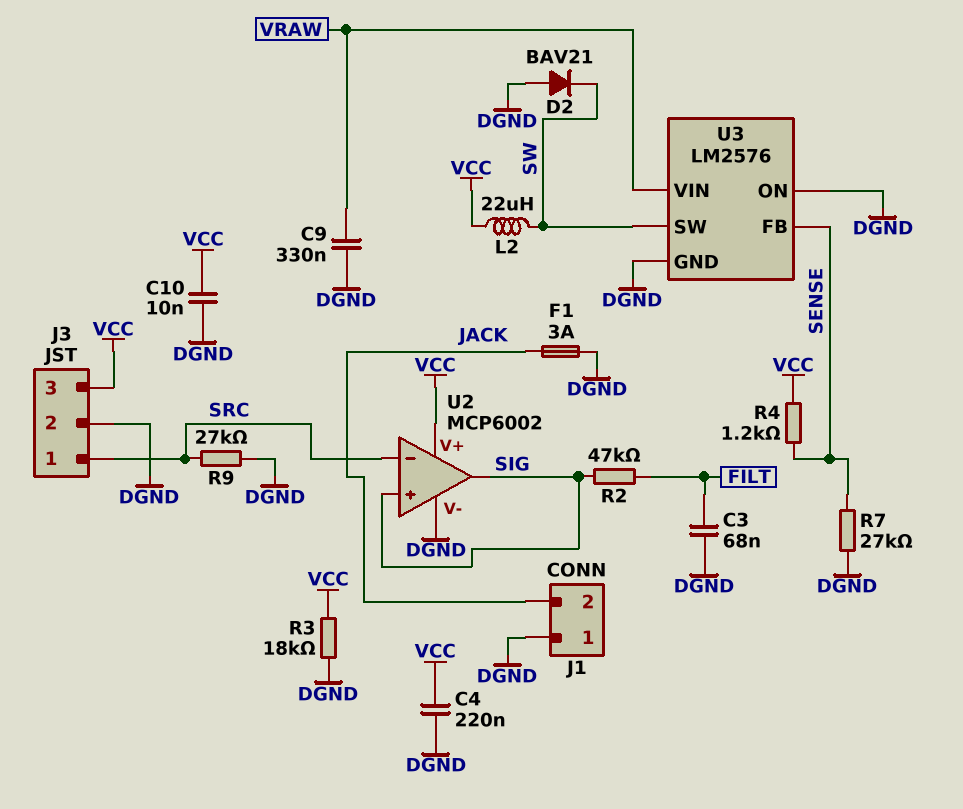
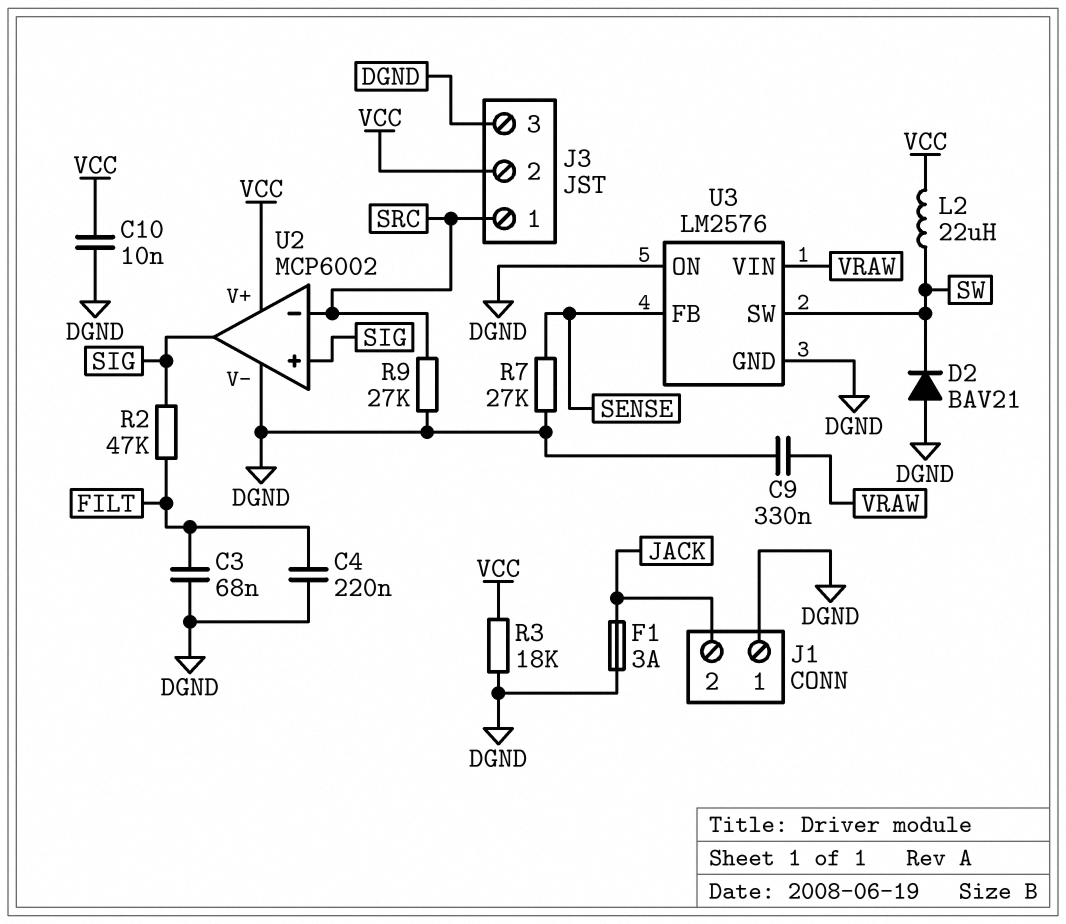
C4: 220nF (DGND, VCC) -> 220nF (DGND, FILT)
J3 pin 2: DGND -> VCC
J3 pin 3: VCC -> DGND
R4: 1.2k (SENSE, VCC) -> none

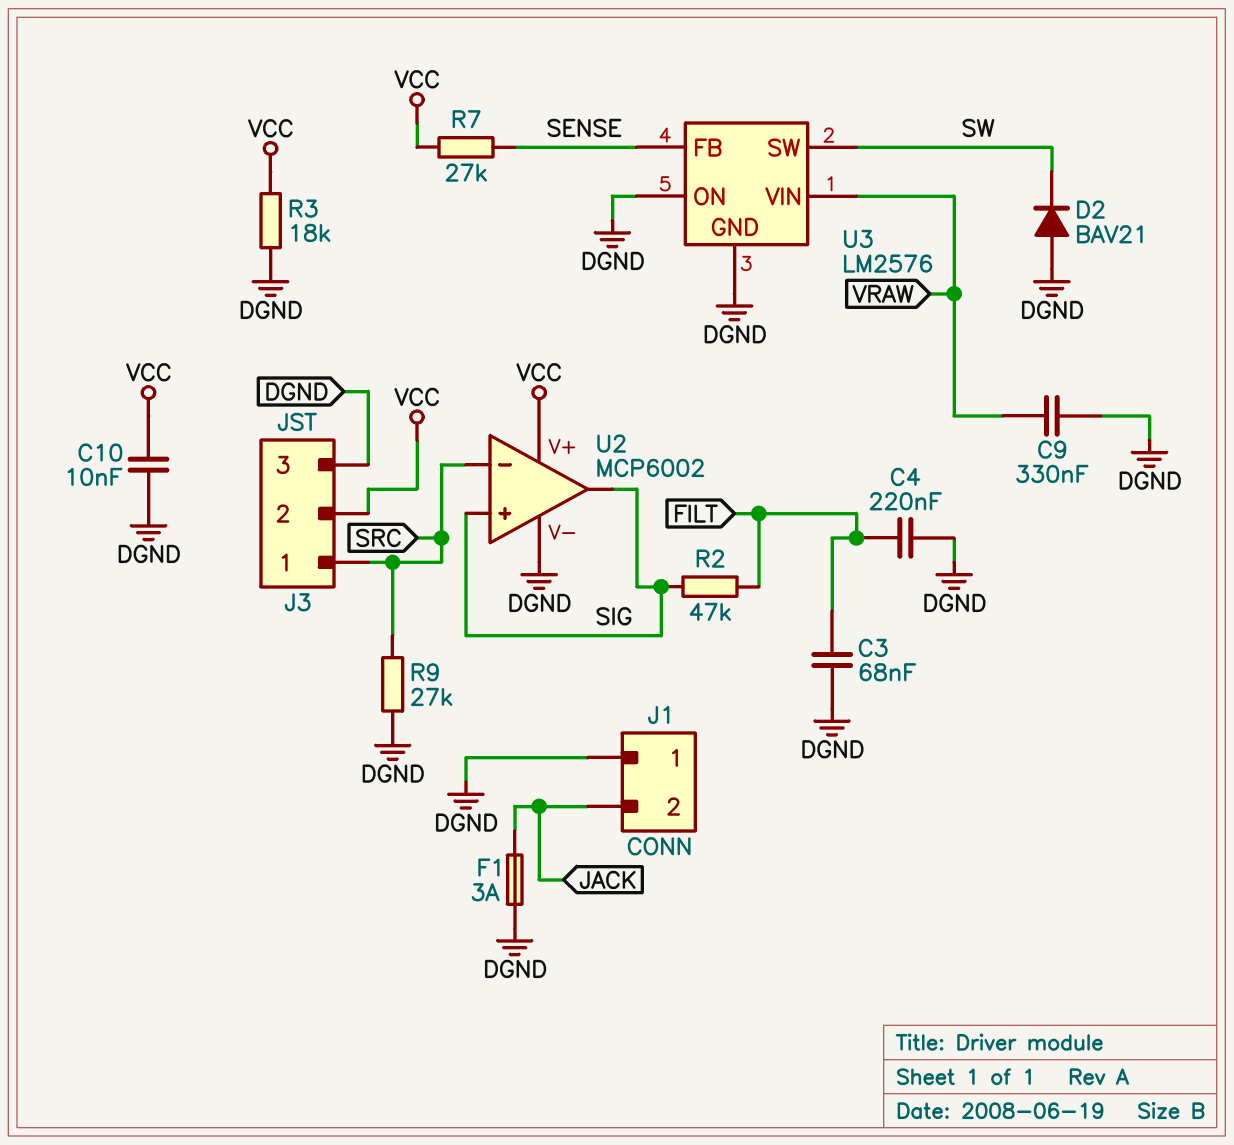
L2: 22uH (SW, VCC) -> none
R7: 27k (DGND, SENSE) -> 27k (SENSE, VCC)

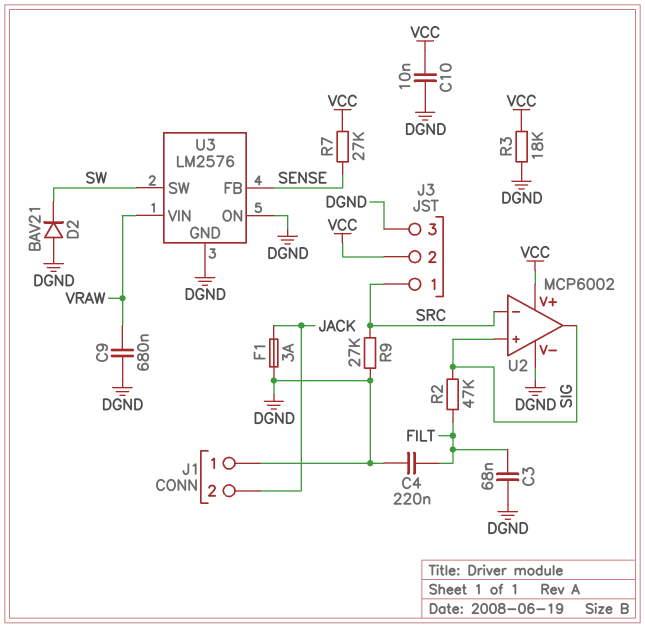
C9: 330nF (DGND, VRAW) -> 680nF (DGND, VRAW)

